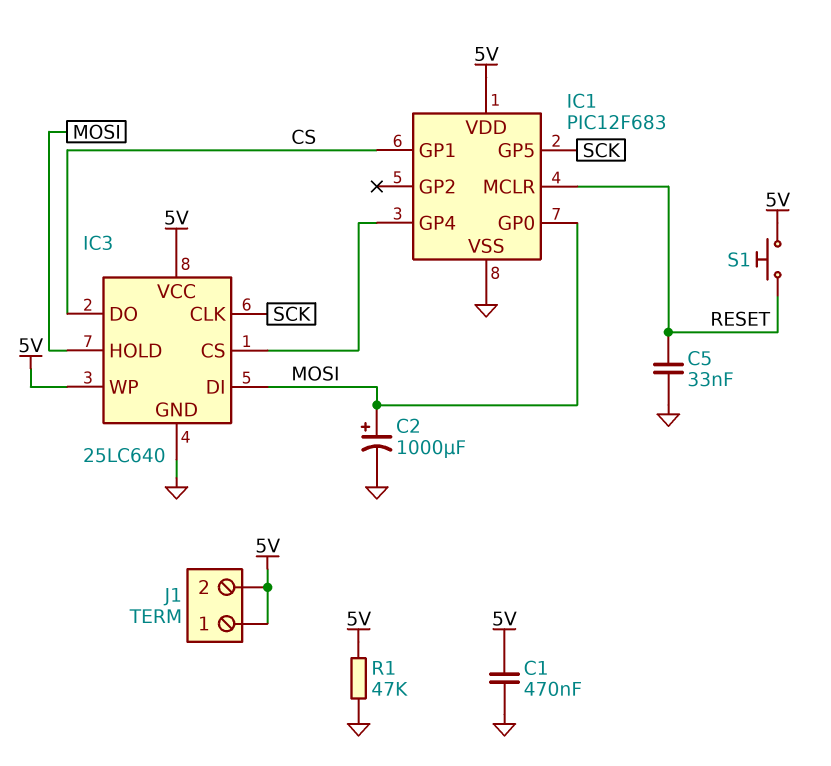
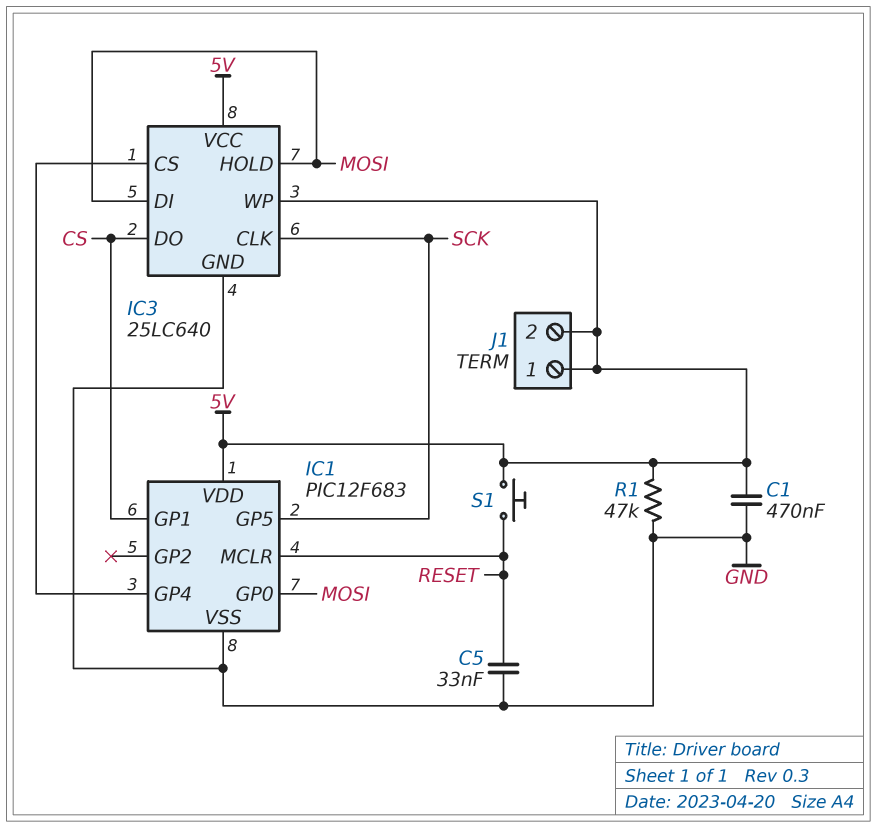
C2: 1000uF (plus MOSI, minus GND) -> none

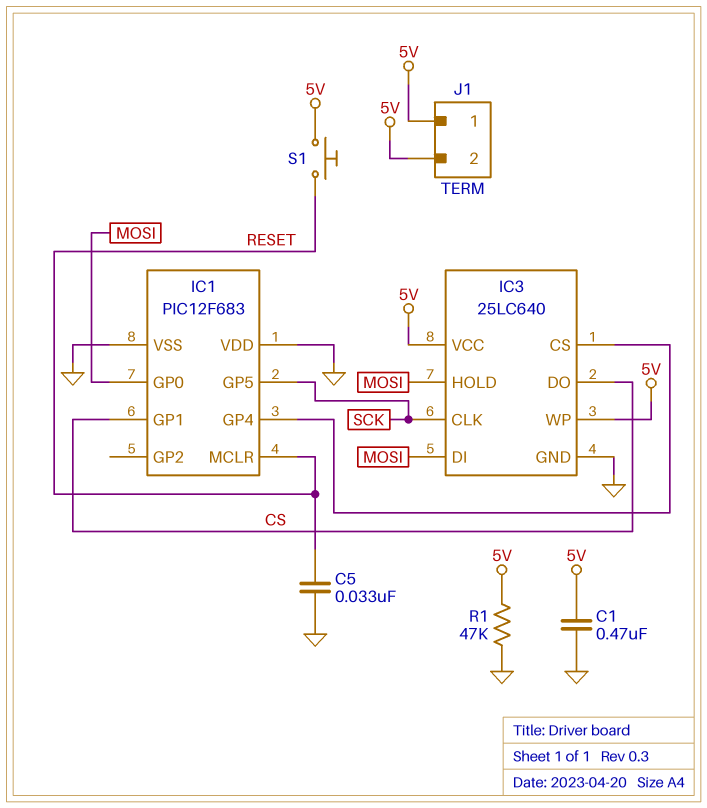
IC1 pin VDD: 5V -> GND

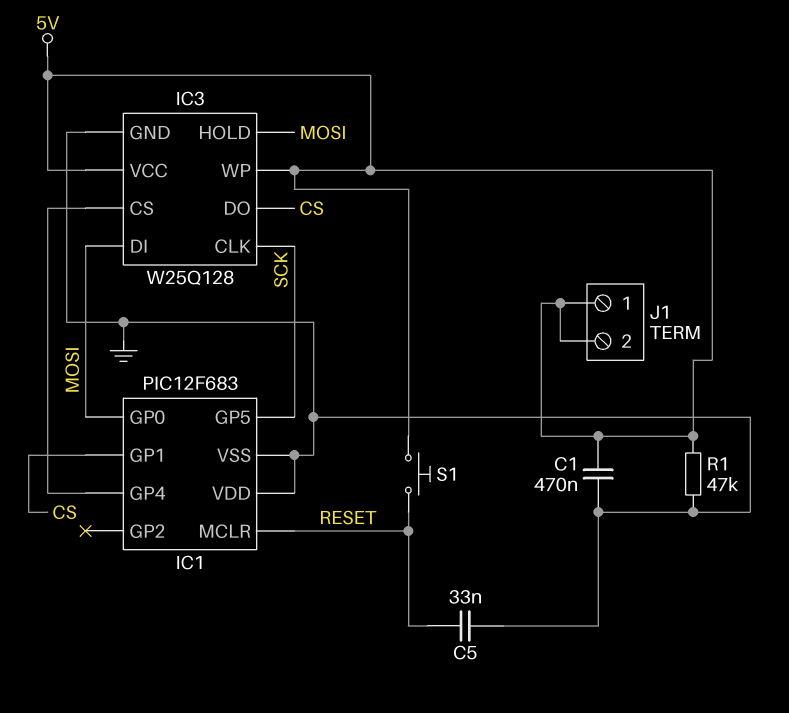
IC3: 25LC640 -> W25Q128

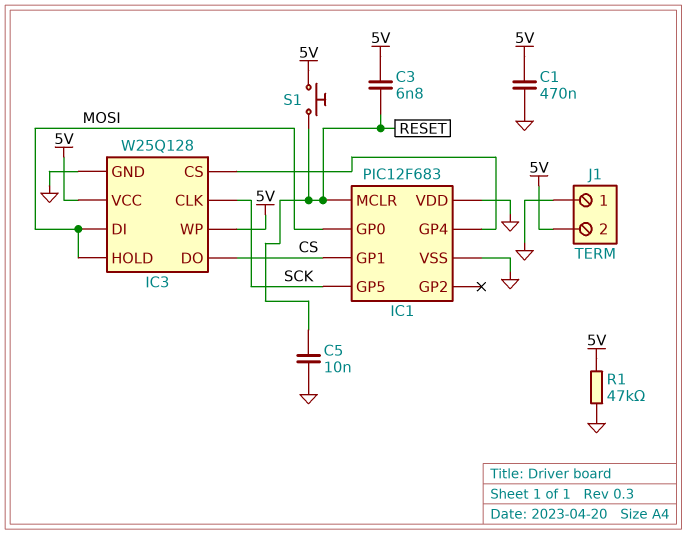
C3: none -> 6.8nF (5V, RESET)
C5: 33nF (GND, RESET) -> 10nF (GND, RESET)
J1 pin 1: 5V -> GND

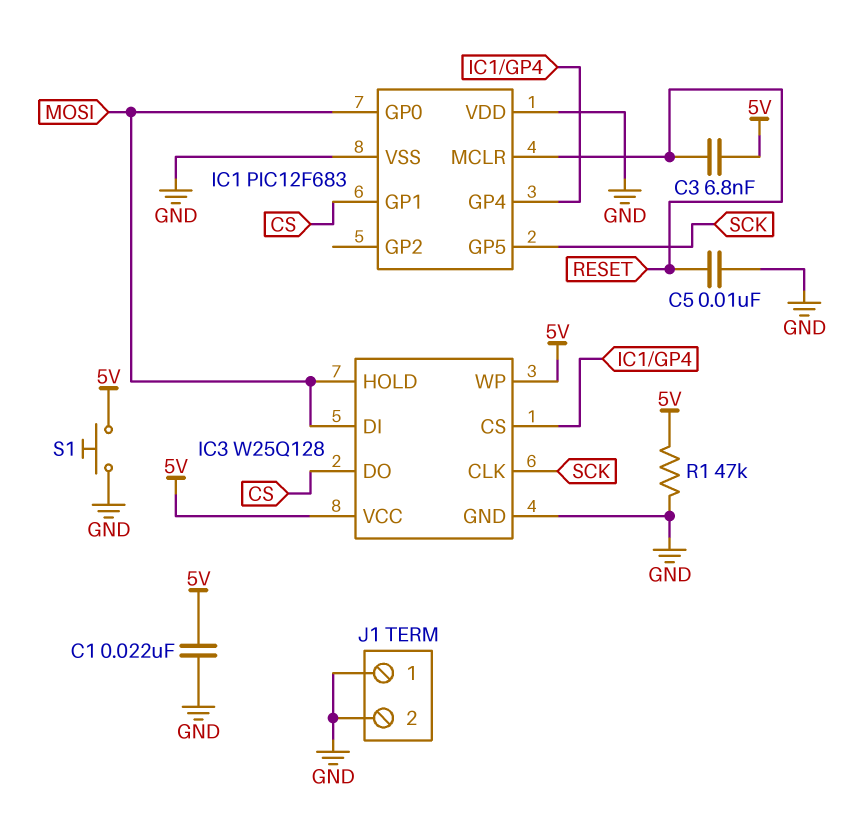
C1: 470nF (5V, GND) -> 22nF (5V, GND)
J1 pin 2: 5V -> GND
S1: button (5V, RESET) -> button (5V, GND)

